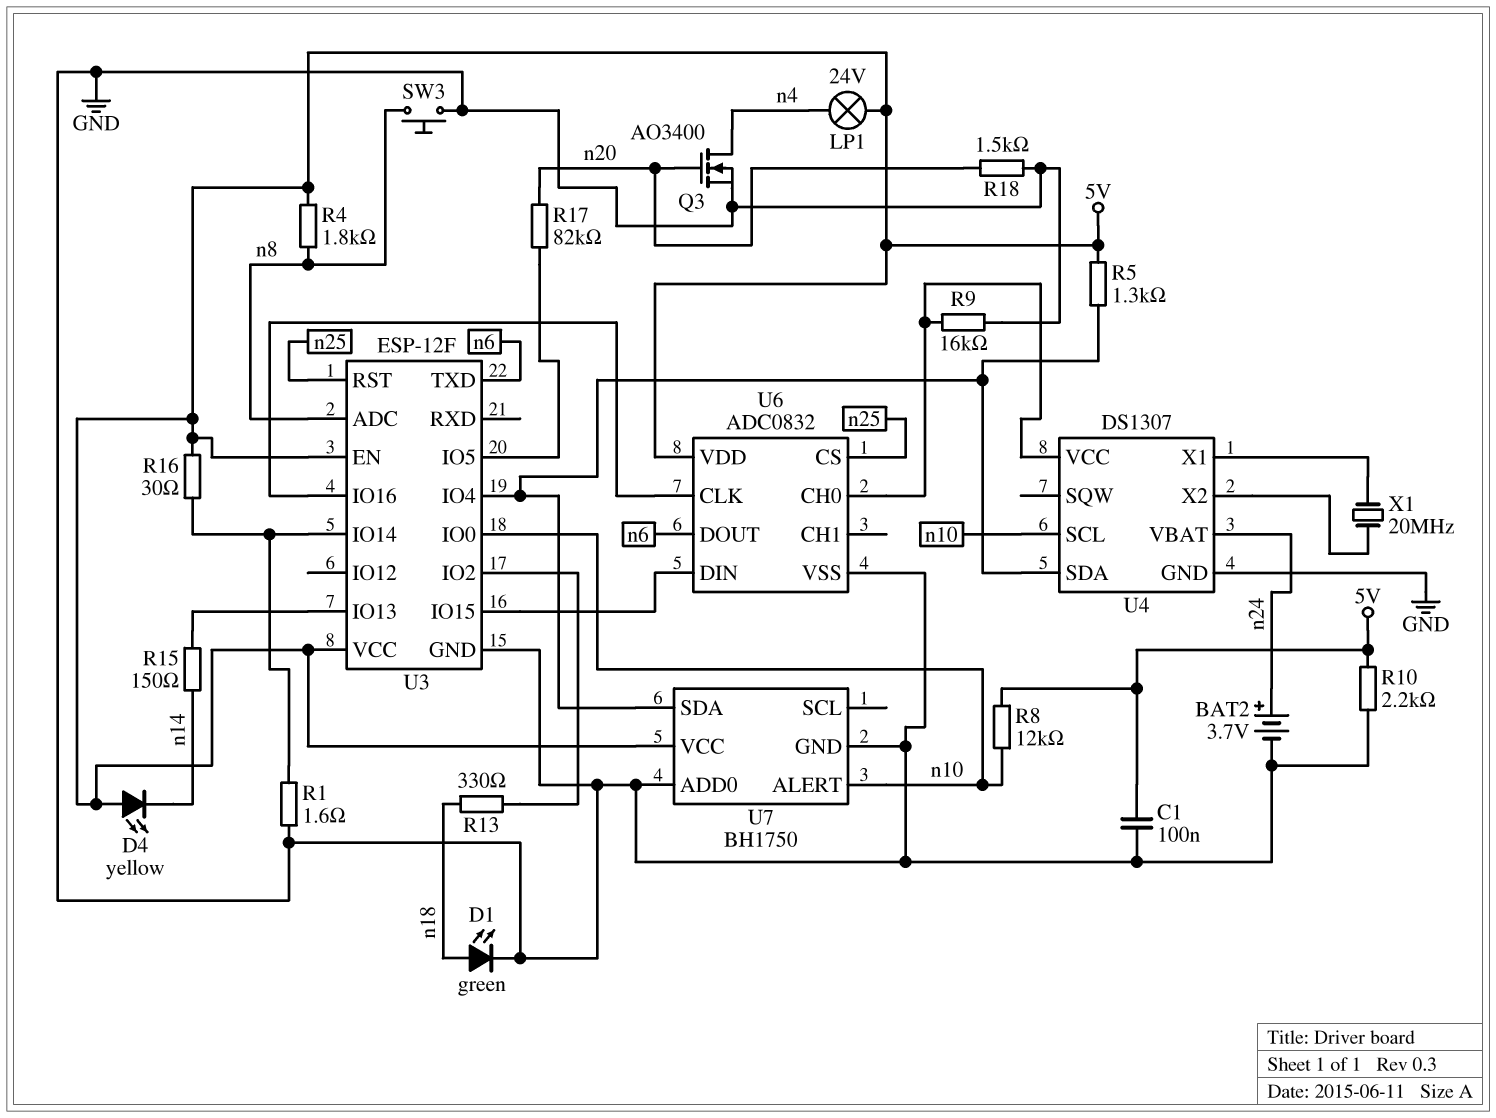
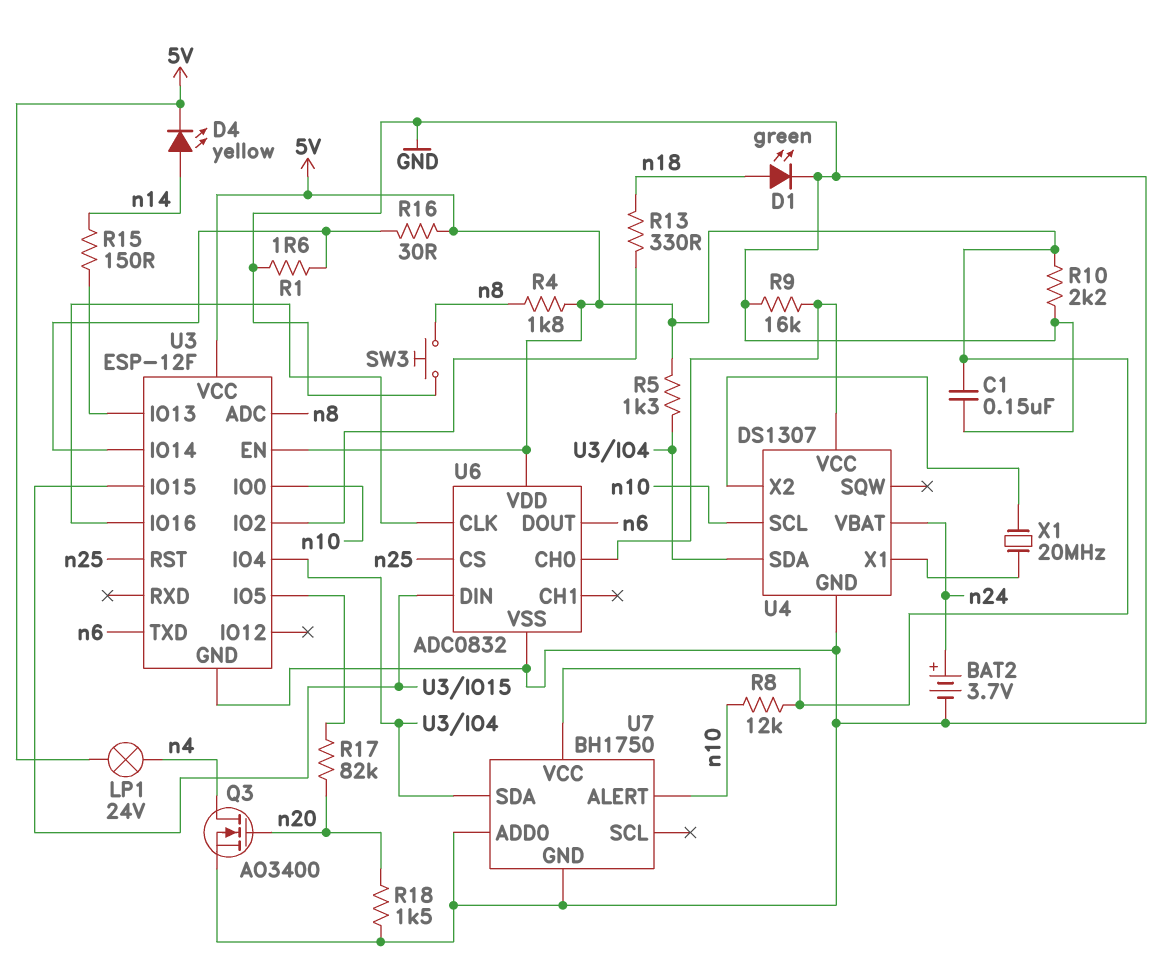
C1: 100nF (5V, GND) -> 150nF (5V, GND)
D4: LED yellow (A 5V, K n14) -> LED yellow (A n14, K 5V)

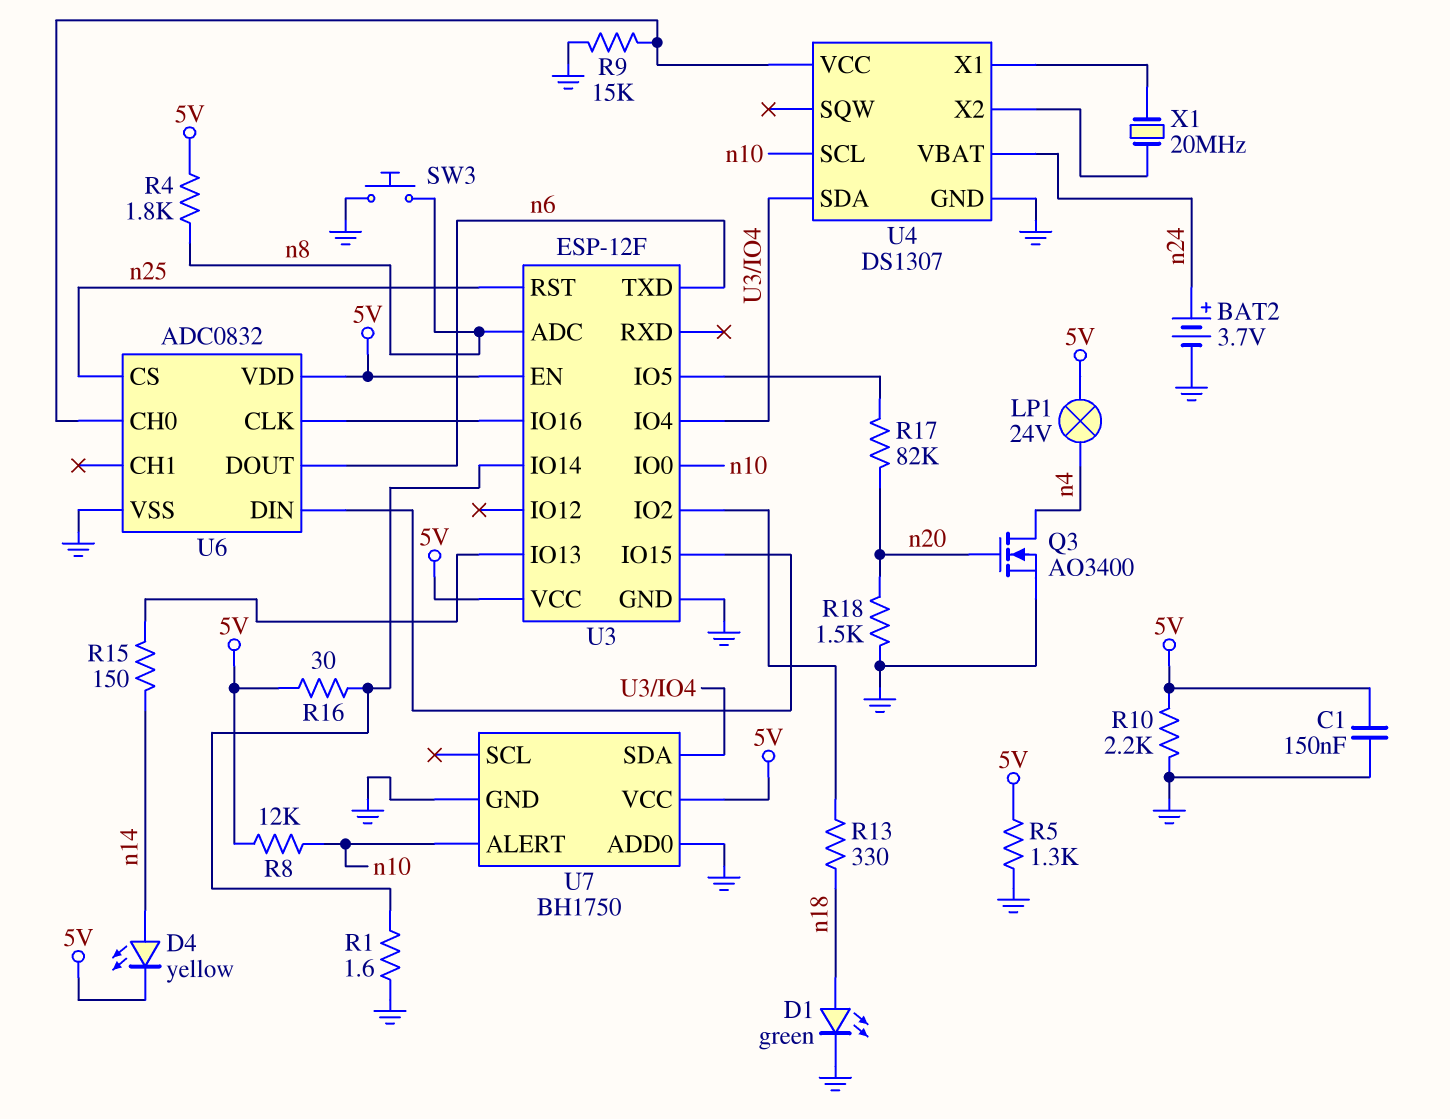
R5: 1.3k (5V, U3/IO4) -> 1.3k (5V, GND)
R9: 16k (GND, U4/VCC) -> 15k (GND, U4/VCC)

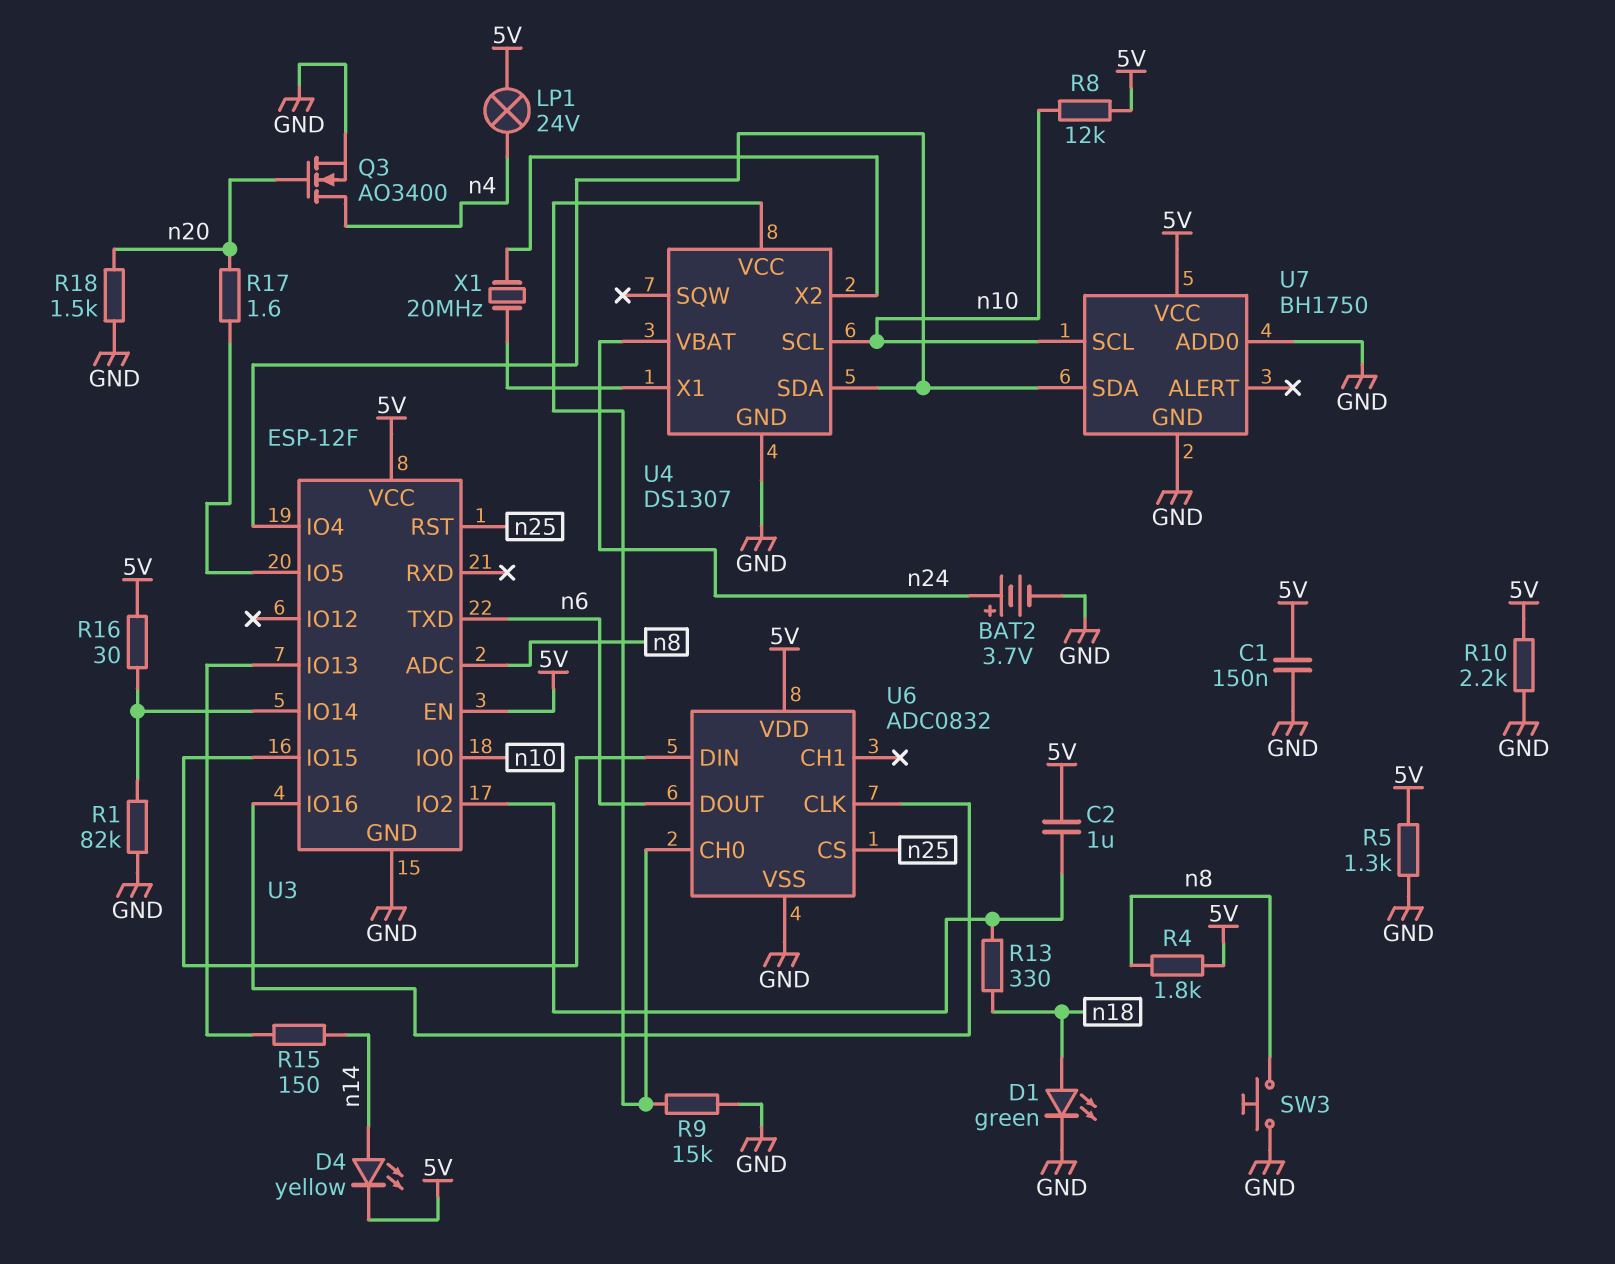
C2: none -> 1uF (5V, U3/IO2)
R1: 1.6 (GND, U3/IO14) -> 82k (GND, U3/IO14)
R17: 82k (U3/IO5, n20) -> 1.6 (U3/IO5, n20)
U7 pin ALERT: n10 -> none
U7 pin SCL: none -> n10

